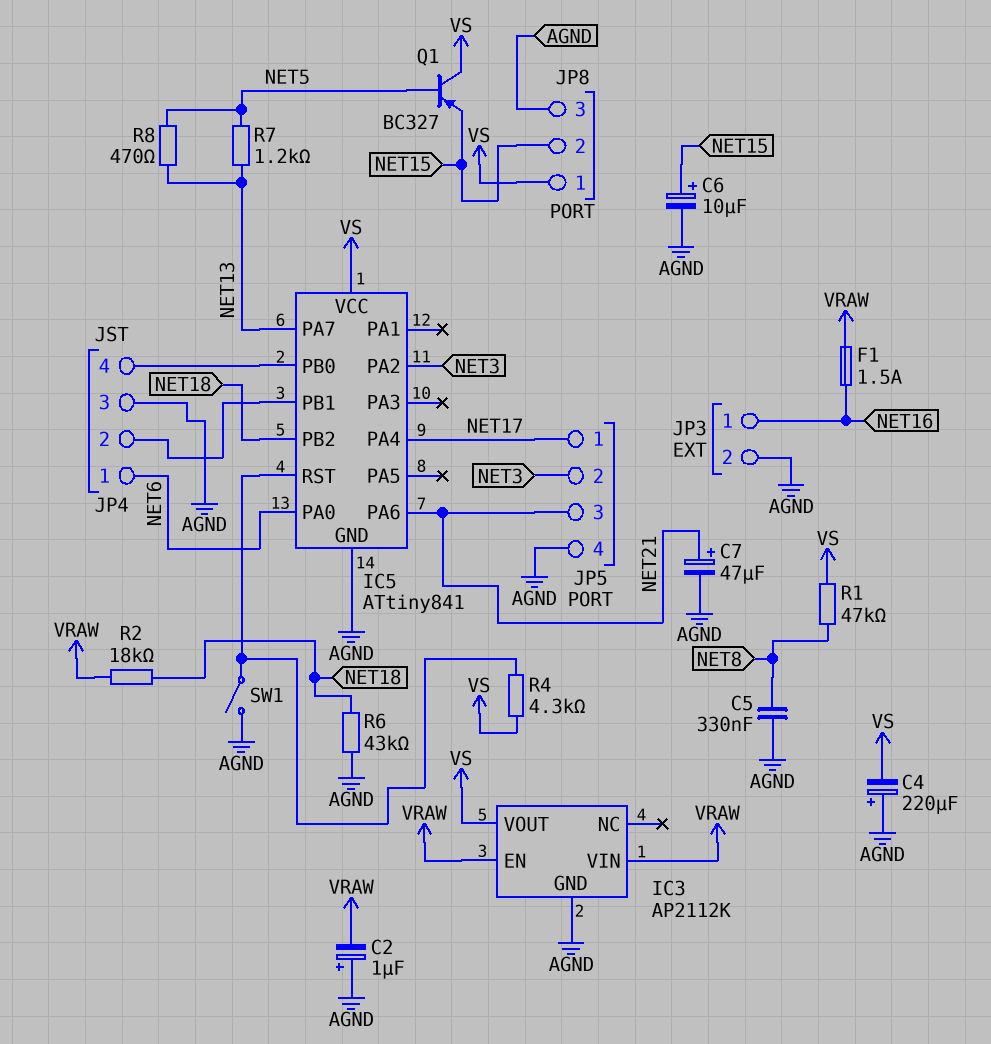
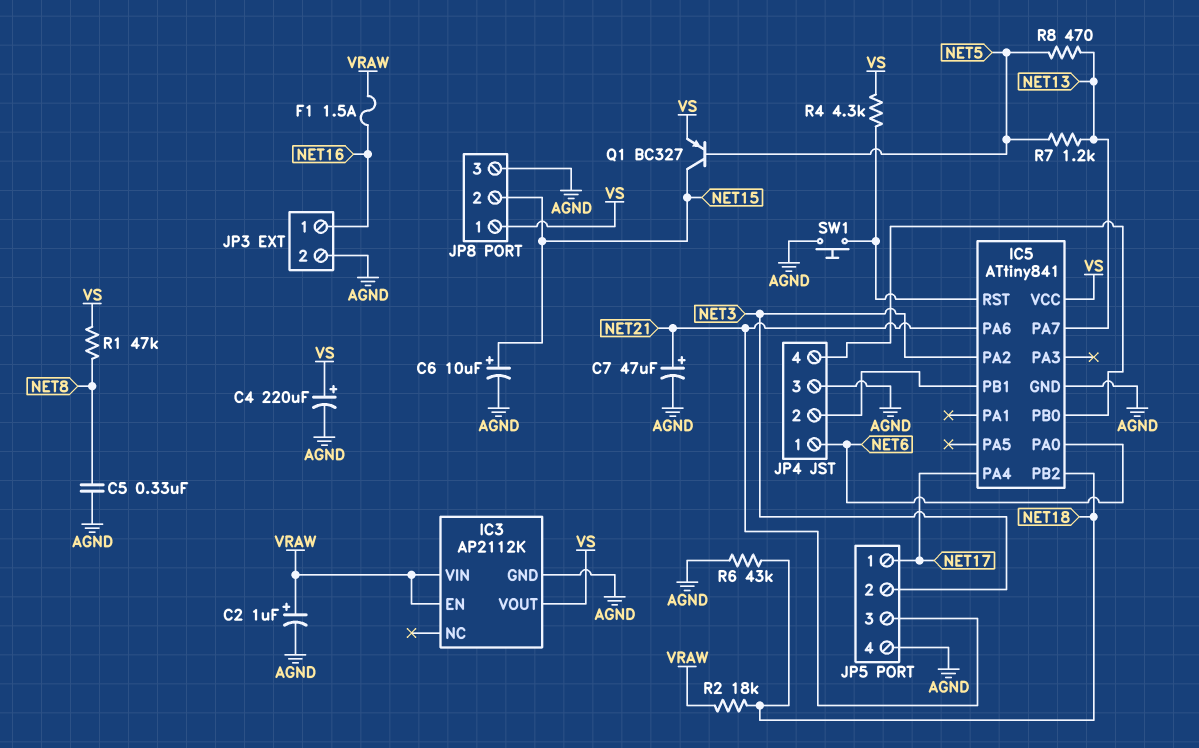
C2: 1uF (plus AGND, minus VRAW) -> 1uF (plus VRAW, minus AGND)
C4: 220uF (plus AGND, minus VS) -> 220uF (plus VS, minus AGND)
Q1: PNP BC327 (B NET5, C VS, E NET15) -> PNP BC327 (B NET5, C NET15, E VS)
SW1: switch (AGND, IC5/RST) -> button (AGND, IC5/RST)

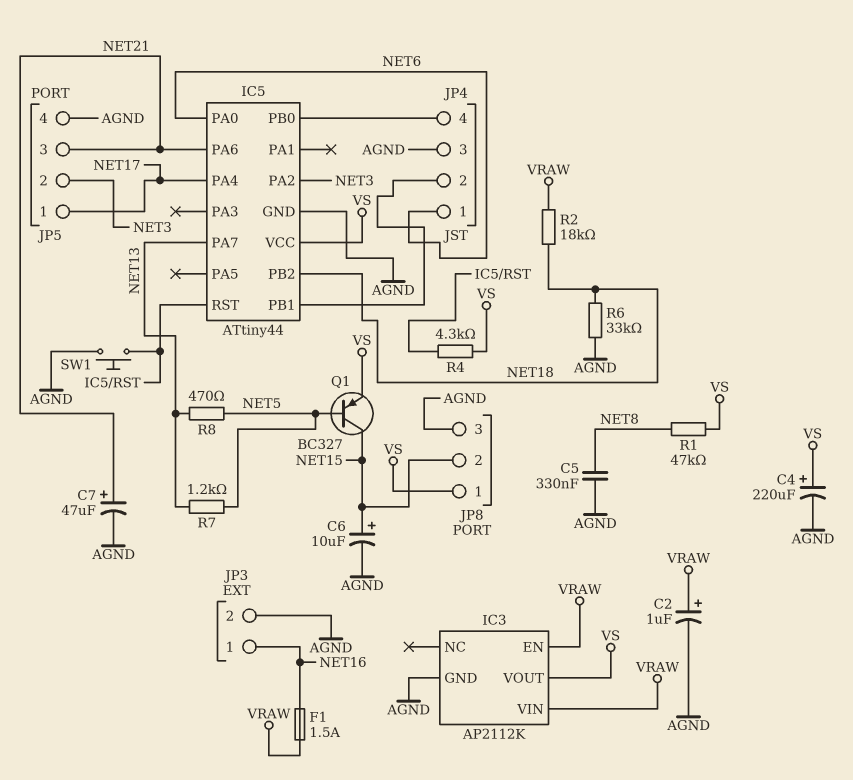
IC5: ATtiny841 -> ATtiny44
R6: 43k (AGND, NET18) -> 33k (AGND, NET18)

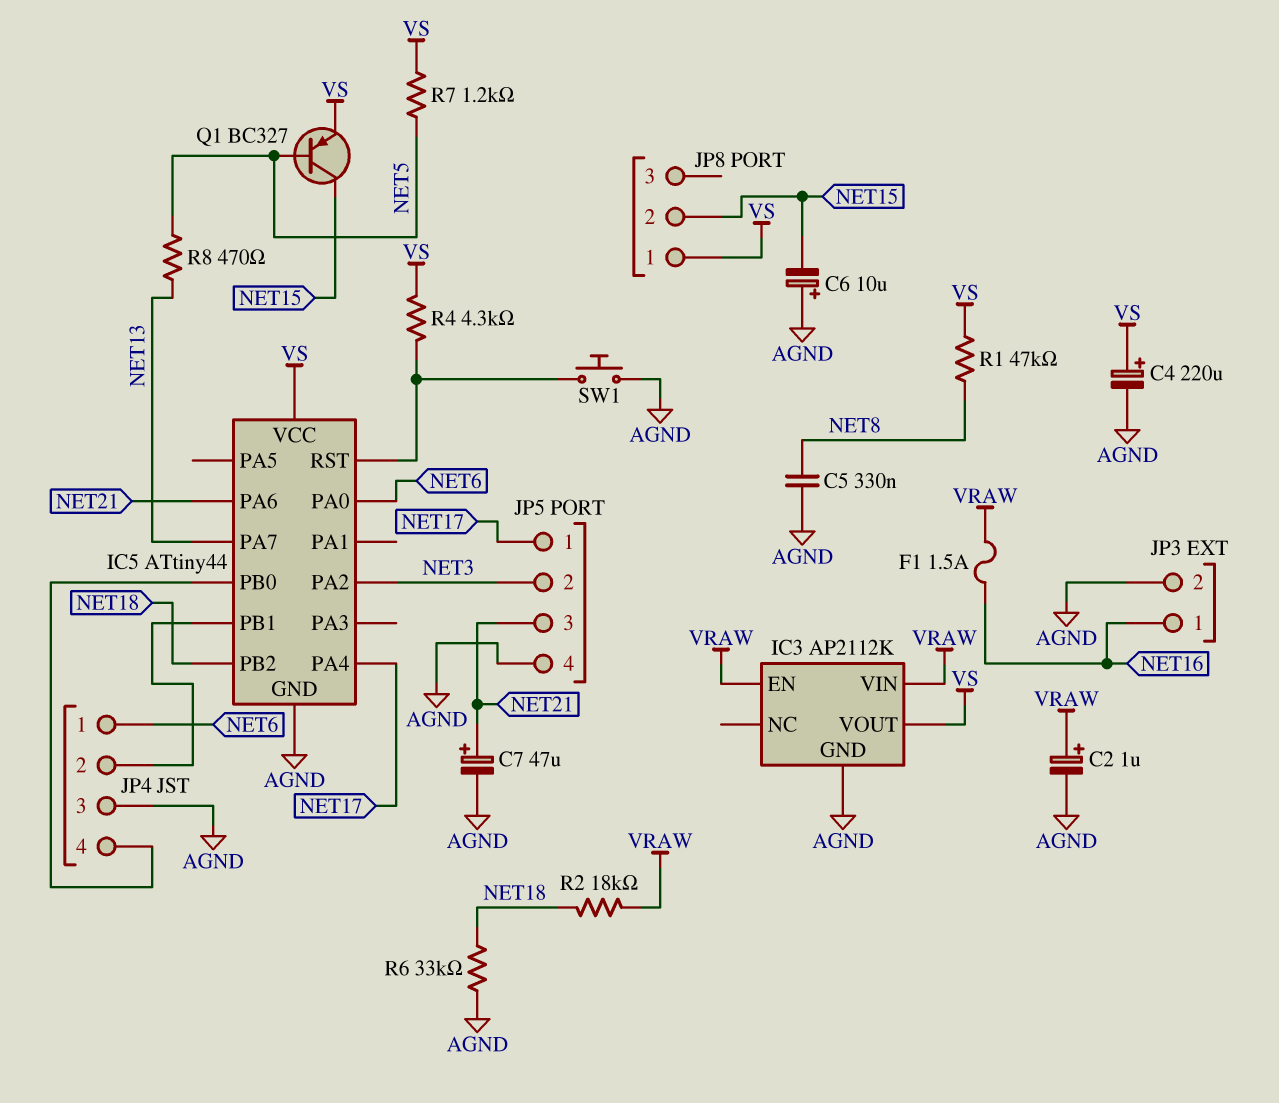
C6: 10uF (plus NET15, minus AGND) -> 10uF (plus AGND, minus NET15)
JP8 pin 3: AGND -> none
R7: 1.2k (NET5, NET13) -> 1.2k (NET5, VS)

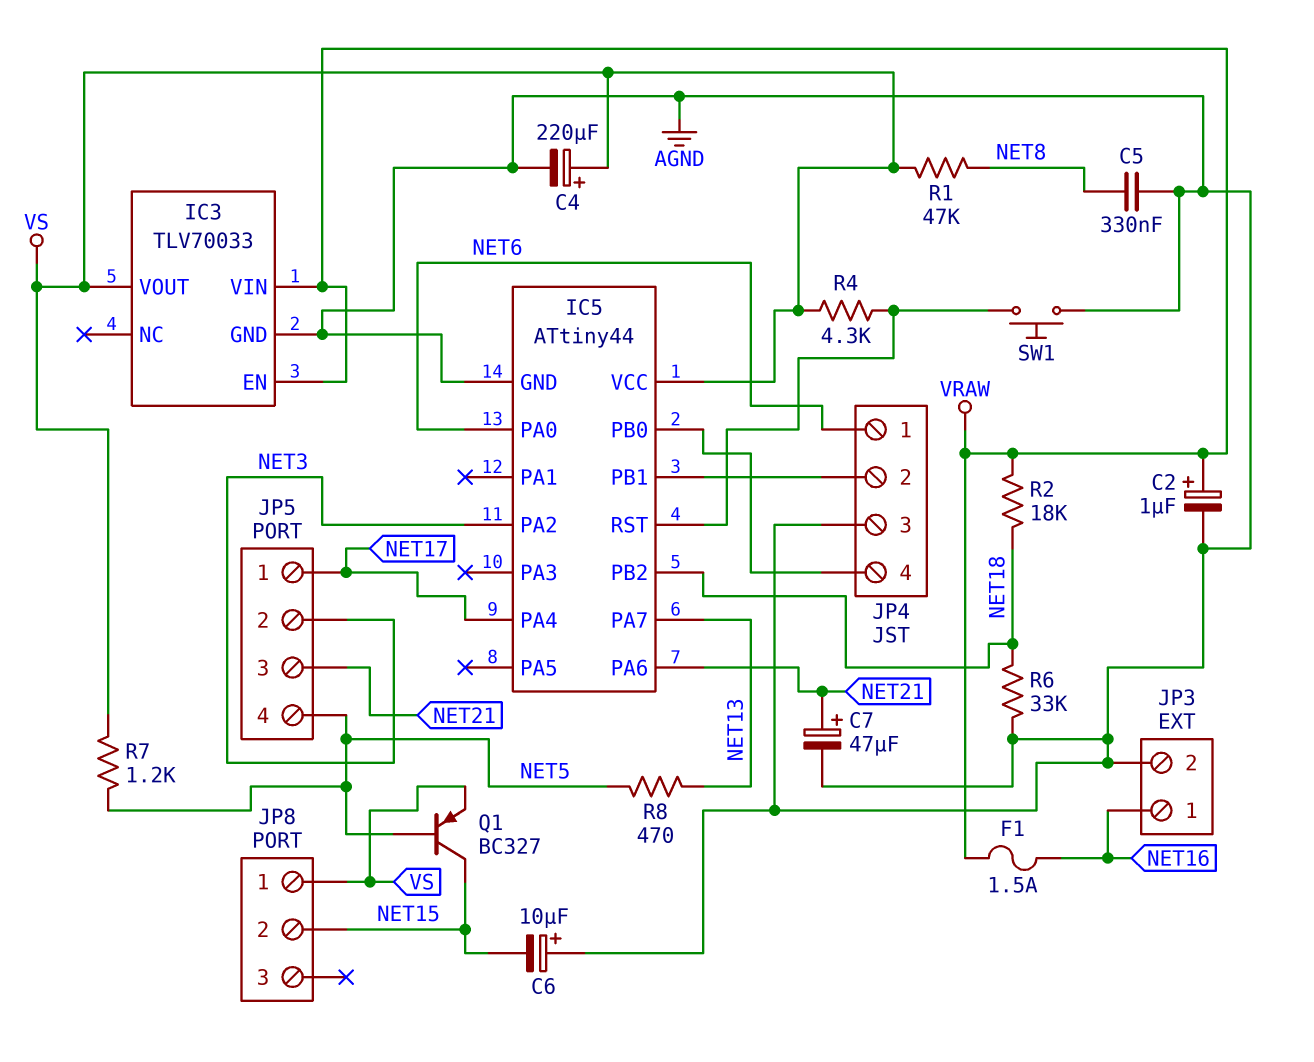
IC3: AP2112K -> TLV70033
JP5 pin 4: AGND -> NET5

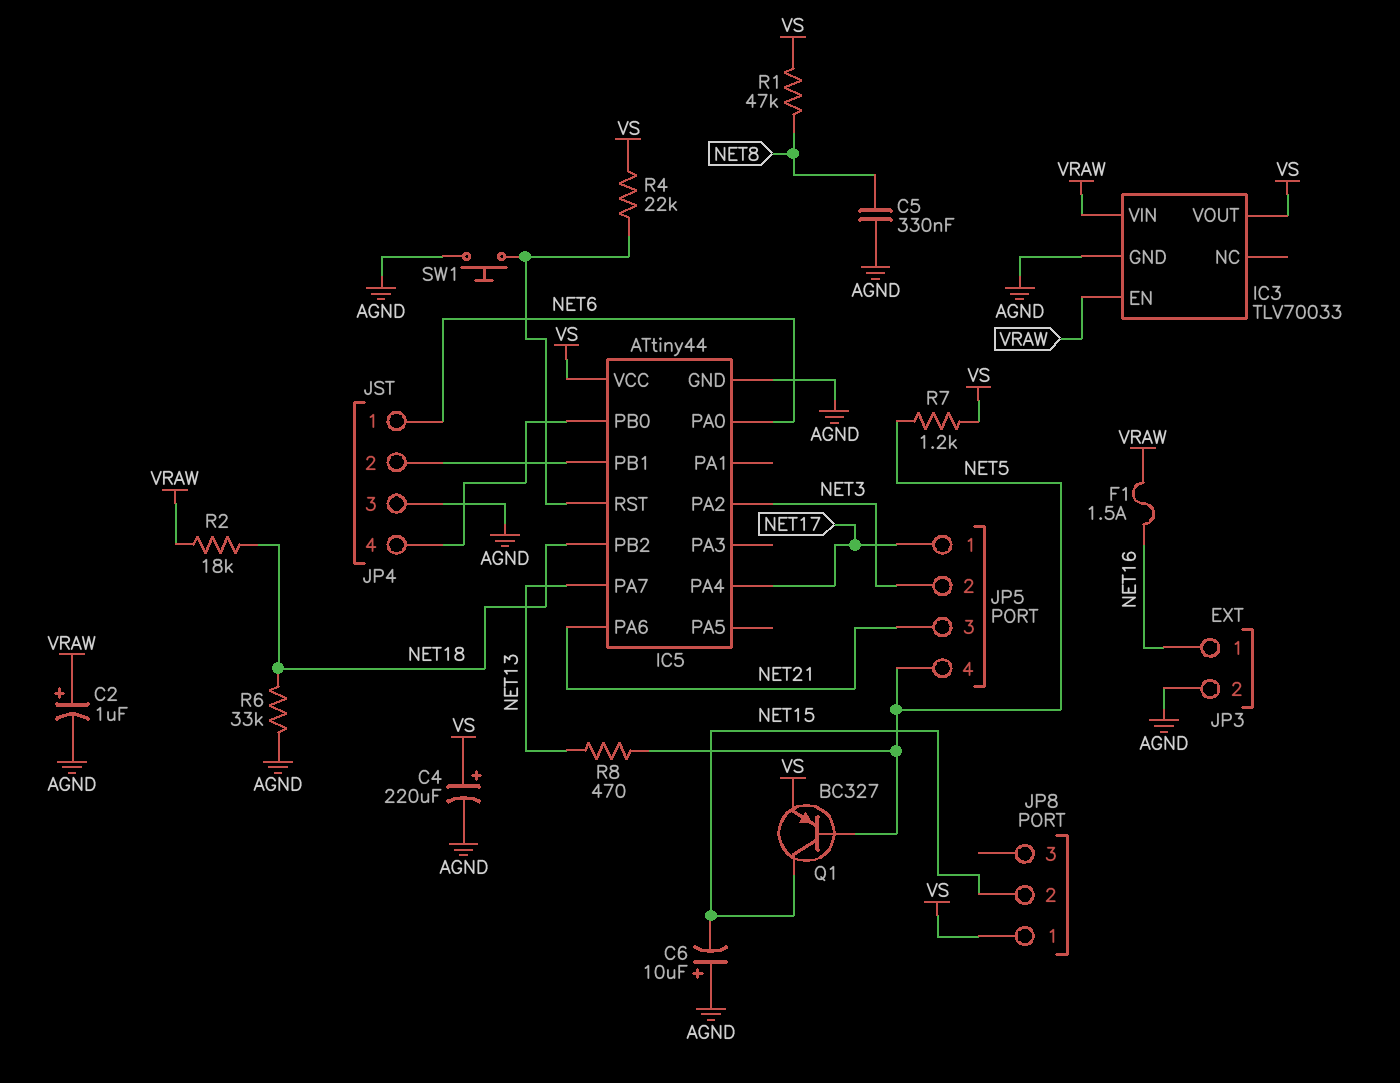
C7: 47uF (plus NET21, minus AGND) -> none
R4: 4.3k (IC5/RST, VS) -> 22k (IC5/RST, VS)

